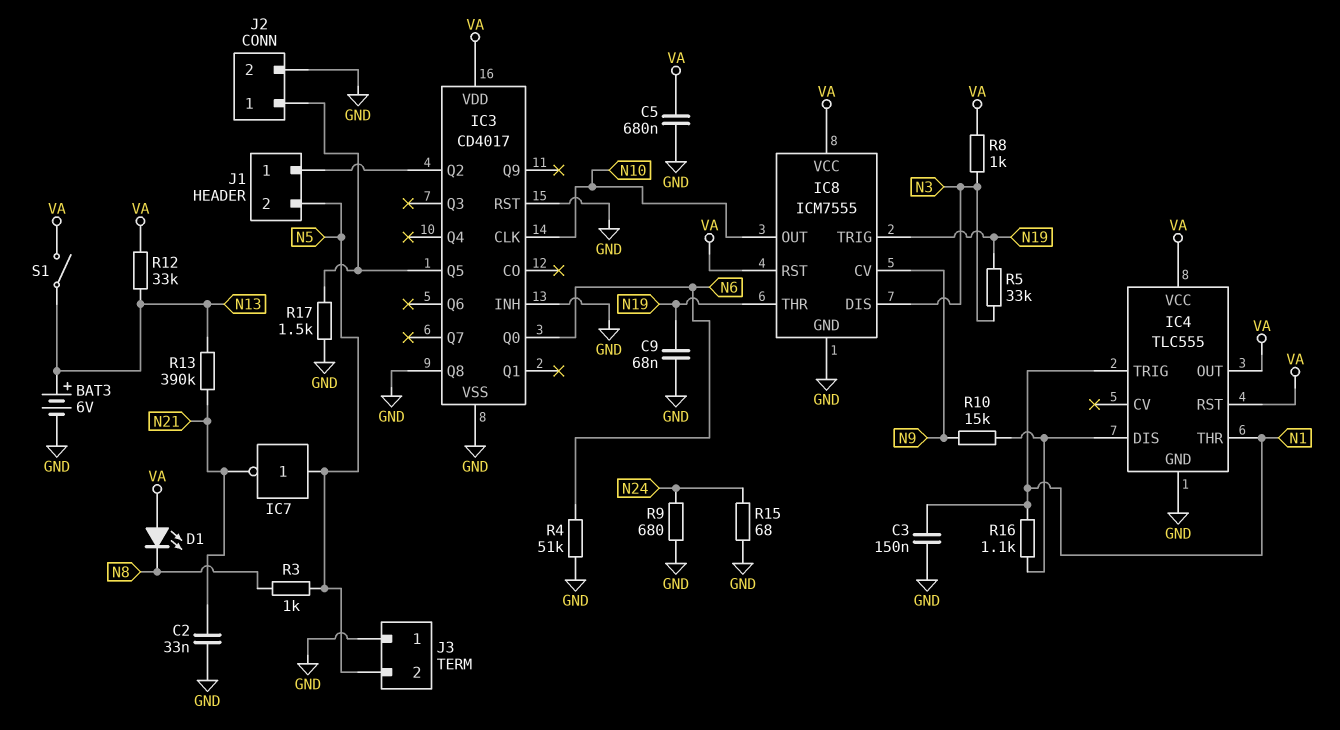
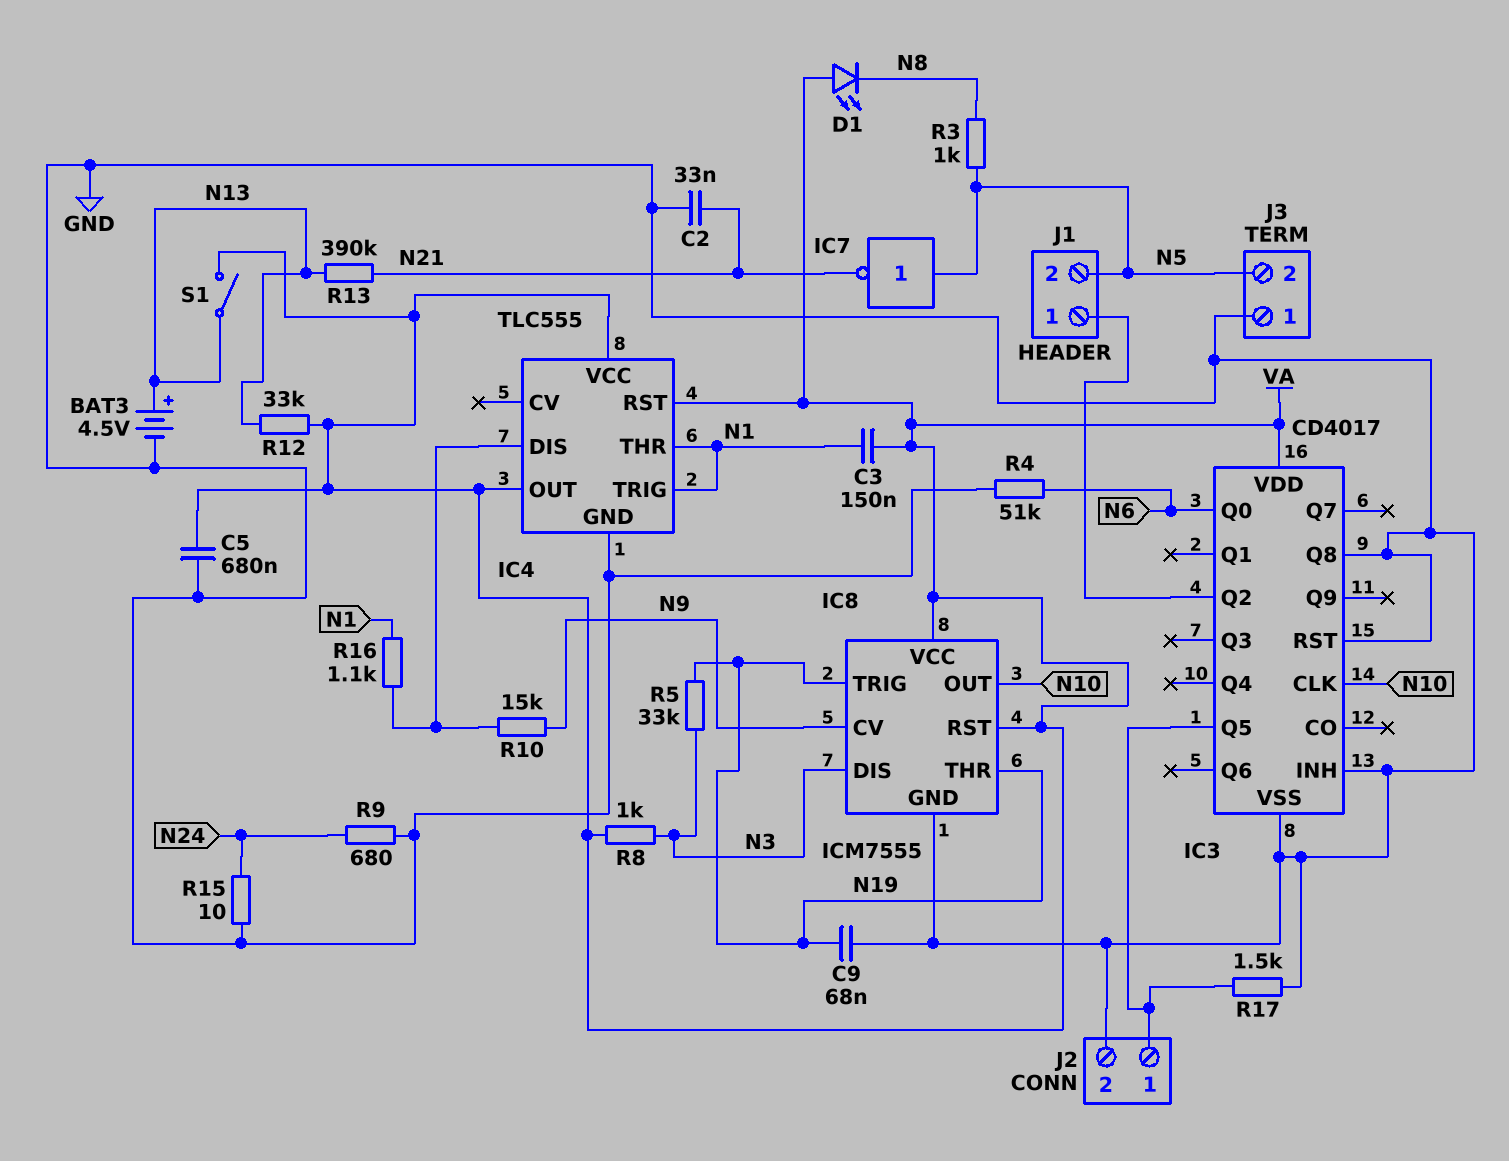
BAT3: 6V (plus N13, minus GND) -> 4.5V (plus N13, minus GND)
C3: 150nF (GND, N1) -> 150nF (N1, VA)
R15: 68 (GND, N24) -> 10 (GND, N24)

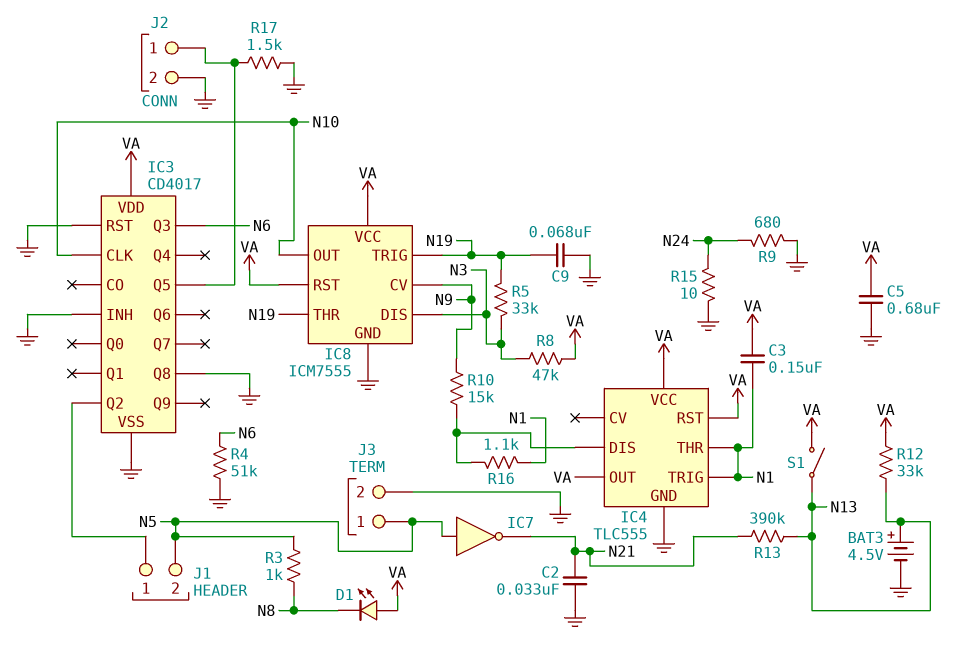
IC3 pin Q0: N6 -> none
IC3 pin Q3: none -> N6
J3 pin 1: GND -> N5
J3 pin 2: N5 -> GND
R8: 1k (N3, VA) -> 47k (N3, VA)

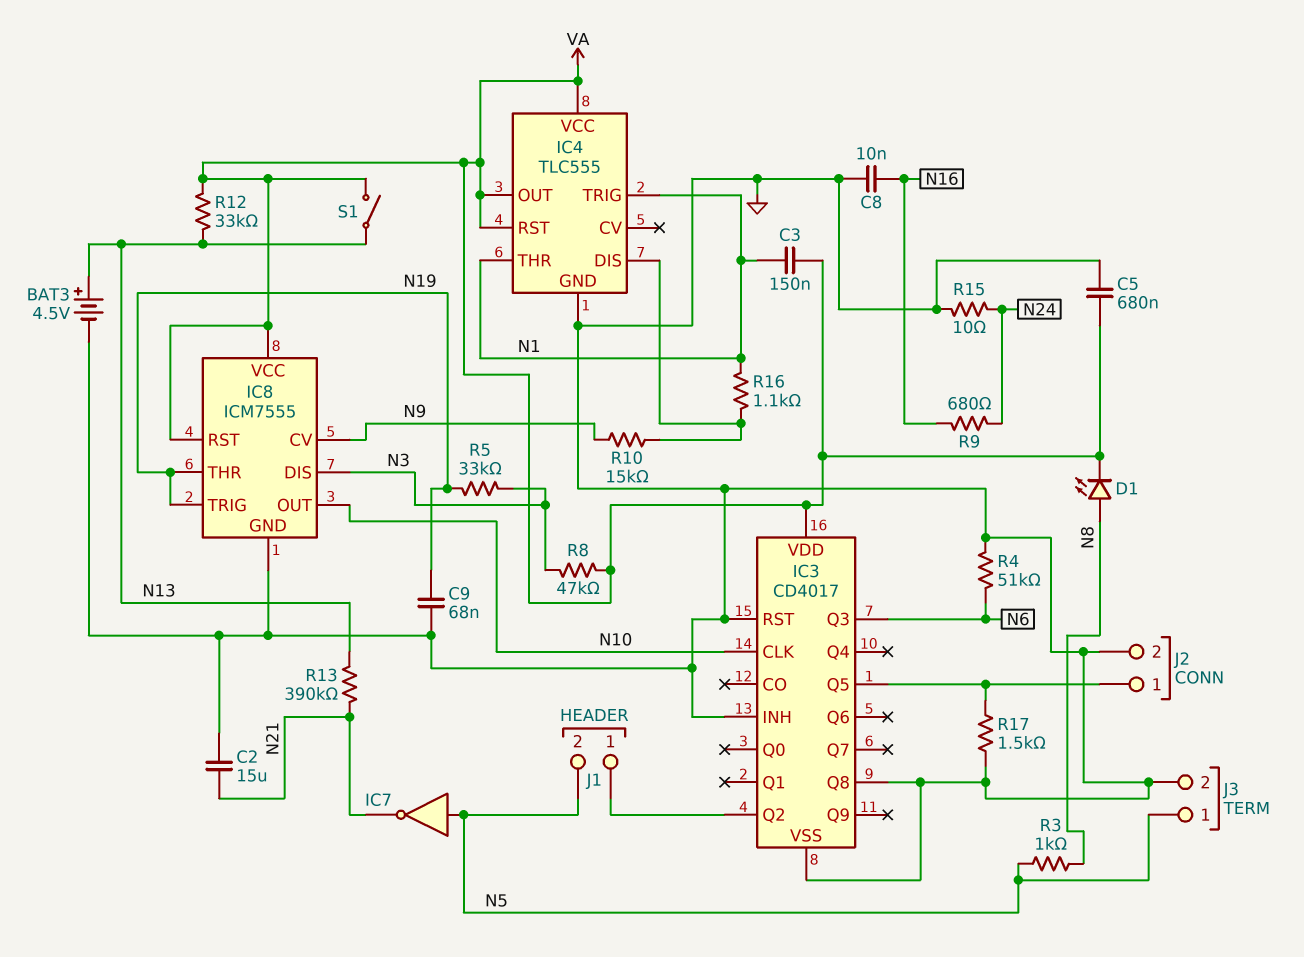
C2: 33nF (GND, N21) -> 15uF (GND, N21)
C8: none -> 10nF (GND, N16)
D1: LED (A VA, K N8) -> LED (A N8, K VA)
R9: 680 (GND, N24) -> 680 (N16, N24)

